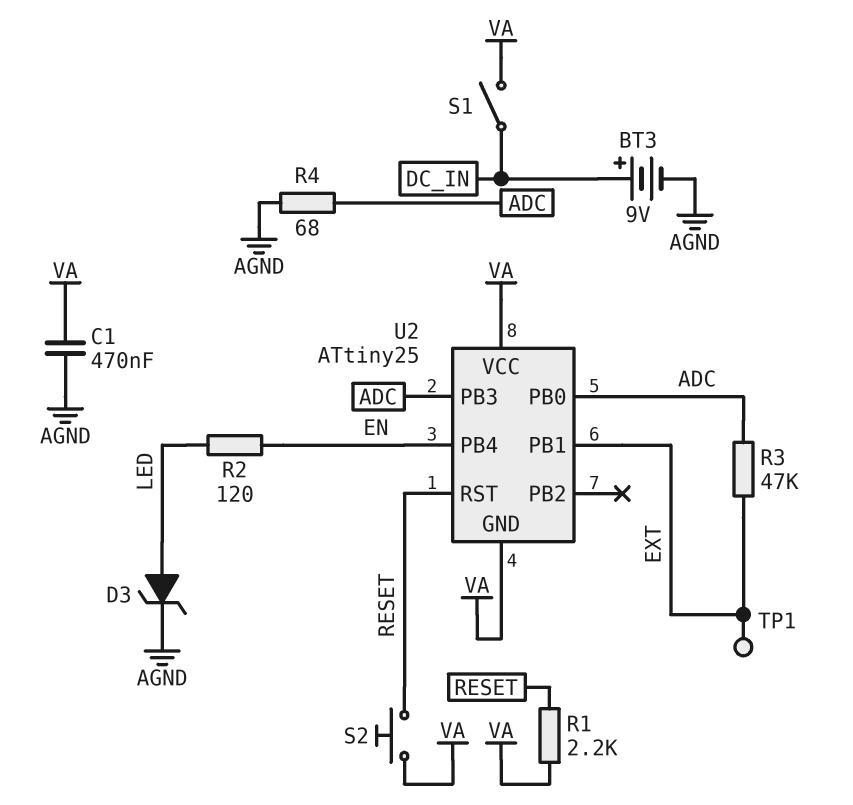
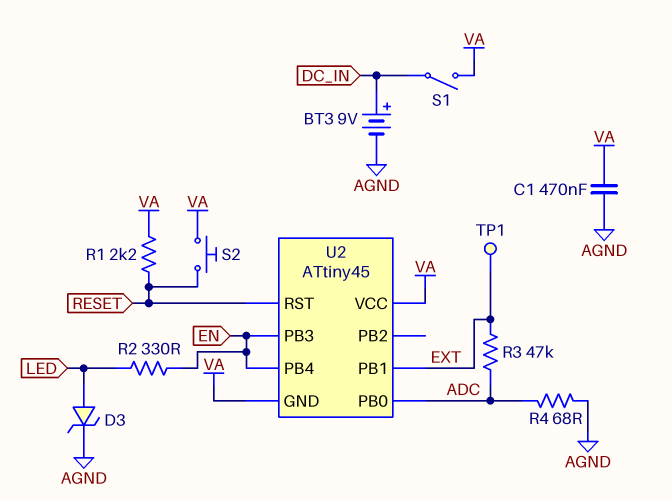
R2: 120 (EN, LED) -> 330 (EN, LED)
U2: ATtiny25 -> ATtiny45
U2 pin PB3: ADC -> EN

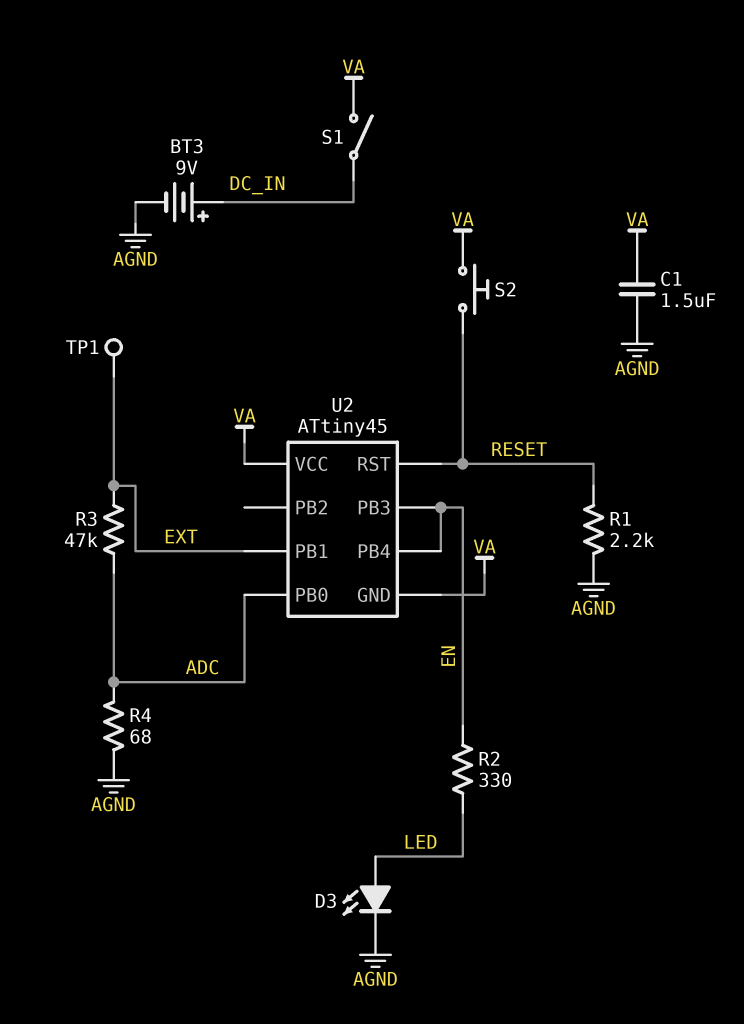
C1: 470nF (AGND, VA) -> 1.5uF (AGND, VA)
D3: zener (A LED, K AGND) -> LED (A LED, K AGND)
R1: 2.2k (RESET, VA) -> 2.2k (AGND, RESET)

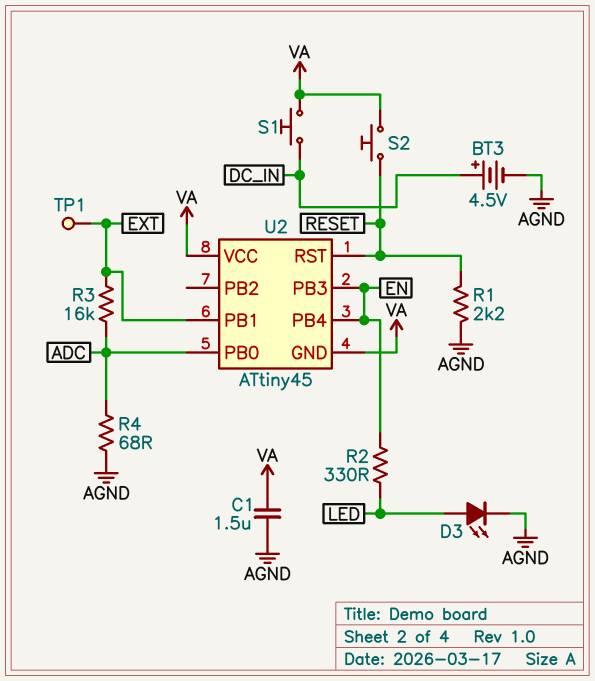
BT3: 9V (plus DC_IN, minus AGND) -> 4.5V (plus DC_IN, minus AGND)
R3: 47k (ADC, EXT) -> 16k (ADC, EXT)
S1: switch (DC_IN, VA) -> button (DC_IN, VA)

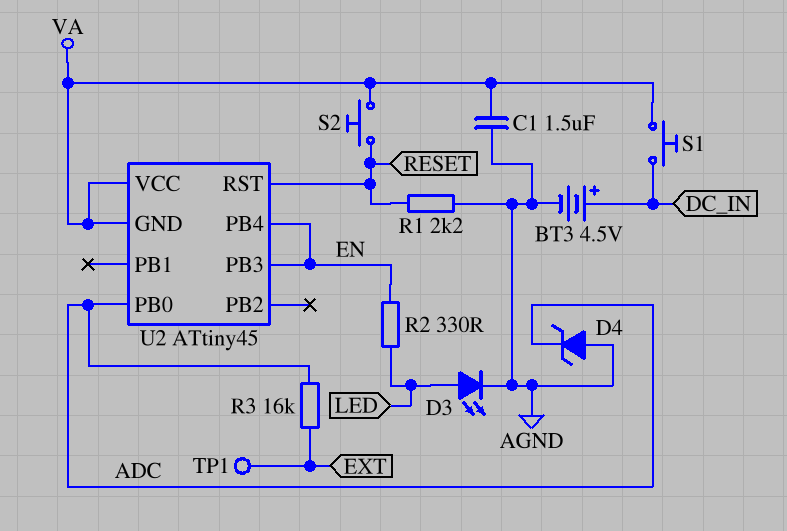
D4: none -> zener (A AGND, K ADC)
R4: 68 (ADC, AGND) -> none
U2 pin PB1: EXT -> none

